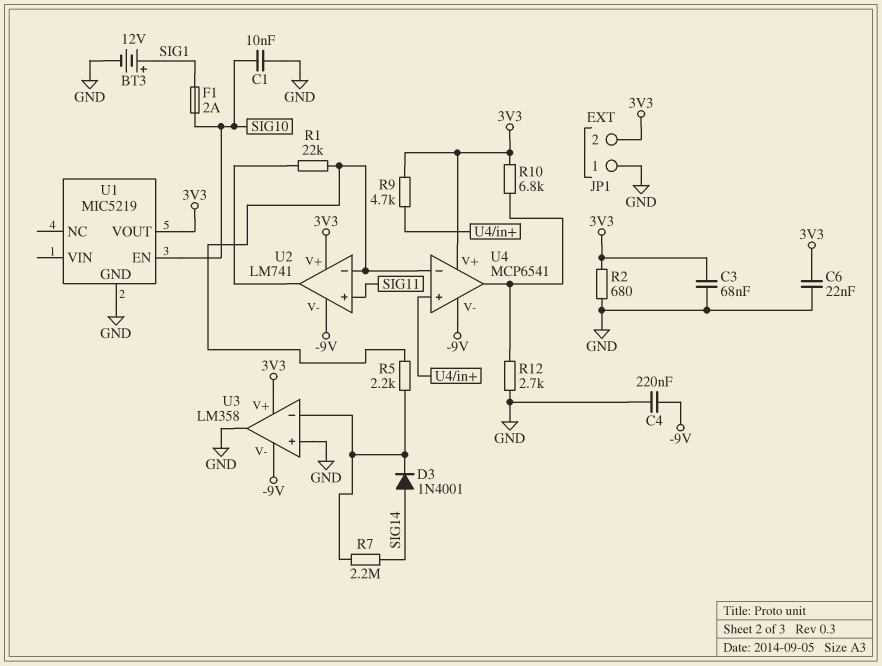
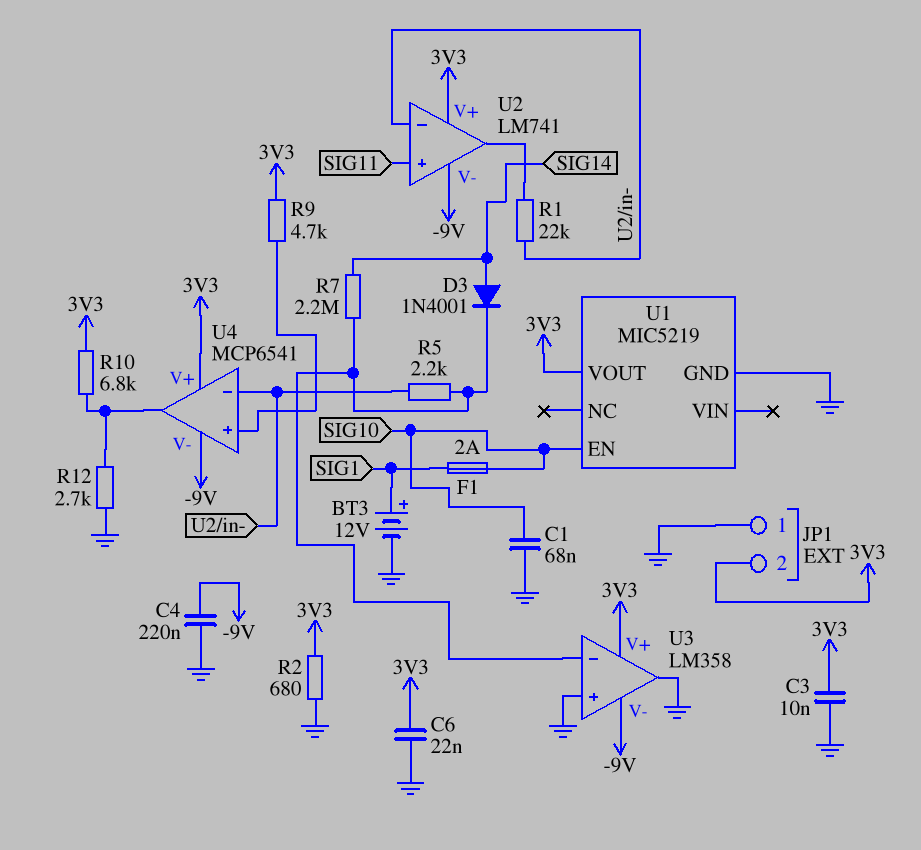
C1: 10nF (GND, SIG10) -> 68nF (GND, SIG10)
C3: 68nF (3V3, GND) -> 10nF (3V3, GND)

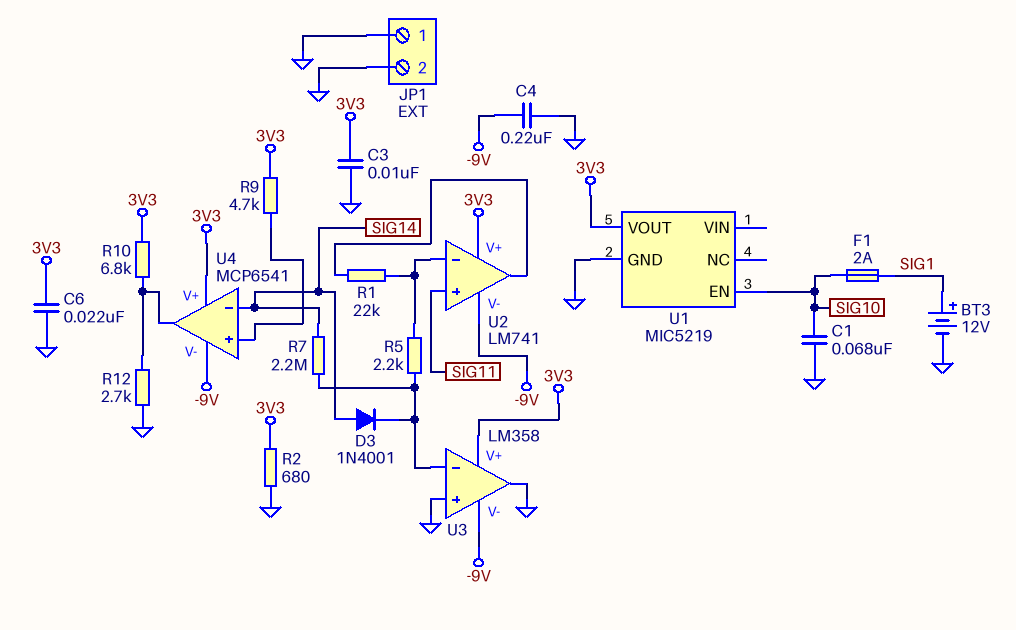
JP1 pin 2: 3V3 -> GND
U4 pin in-: U2/in- -> SIG14

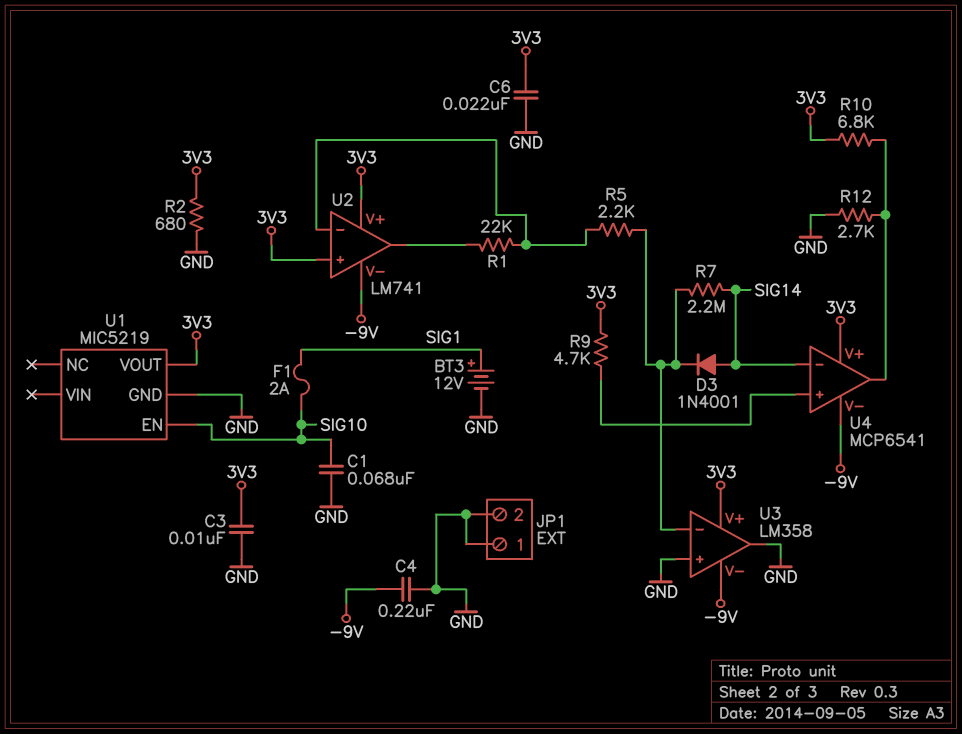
U2 pin in+: SIG11 -> 3V3

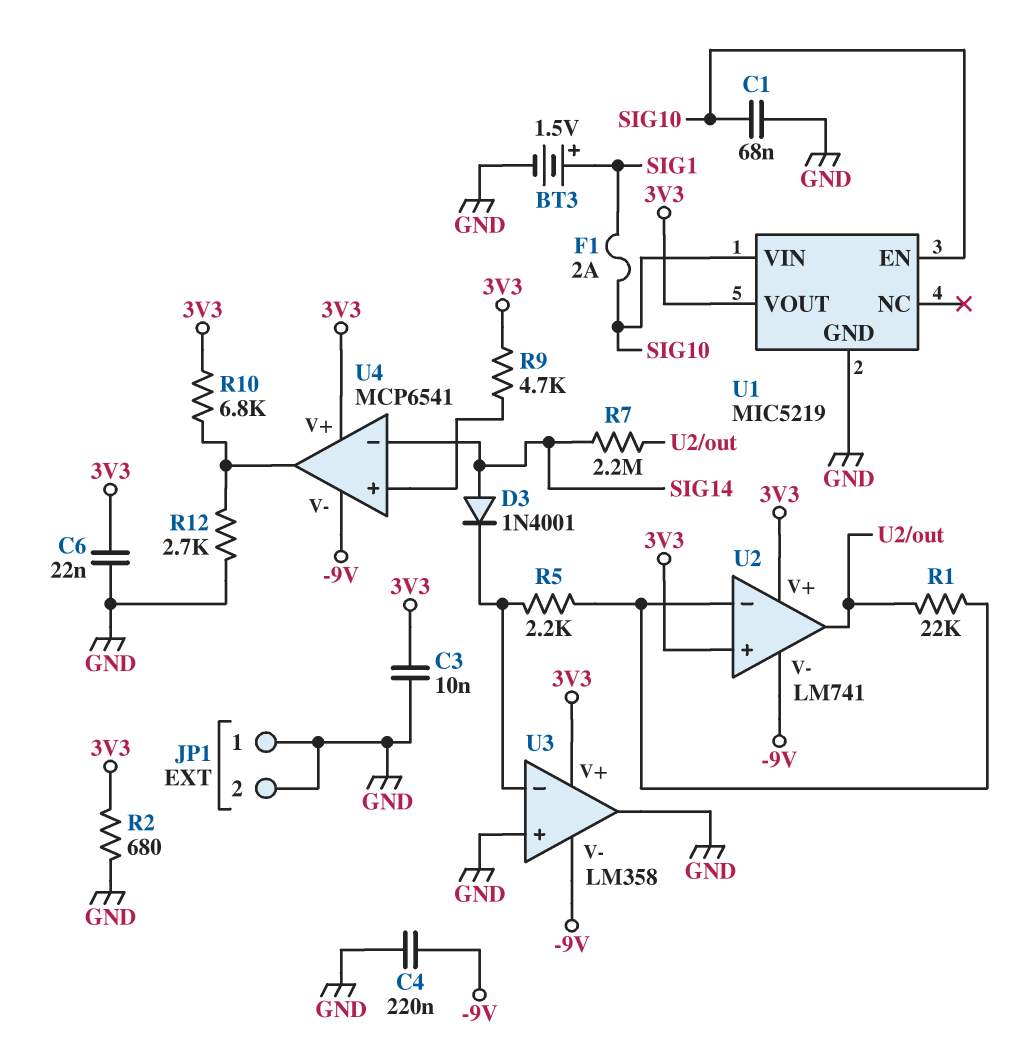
BT3: 12V (plus SIG1, minus GND) -> 1.5V (plus SIG1, minus GND)
R7: 2.2M (SIG14, U3/in-) -> 2.2M (SIG14, U2/out)
U1 pin VIN: none -> SIG10

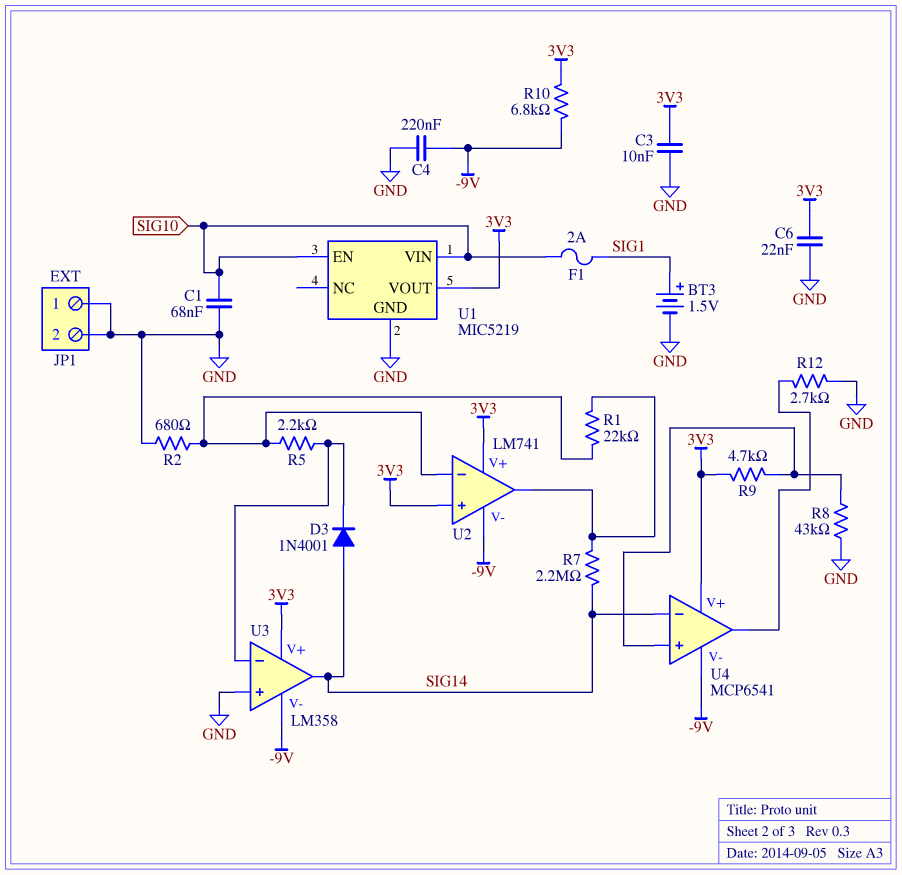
R2: 680 (3V3, GND) -> 680 (GND, U2/in-)
R8: none -> 43k (GND, U4/in+)
R10: 6.8k (3V3, U4/out) -> 6.8k (-9V, 3V3)
U3 pin out: GND -> SIG14

